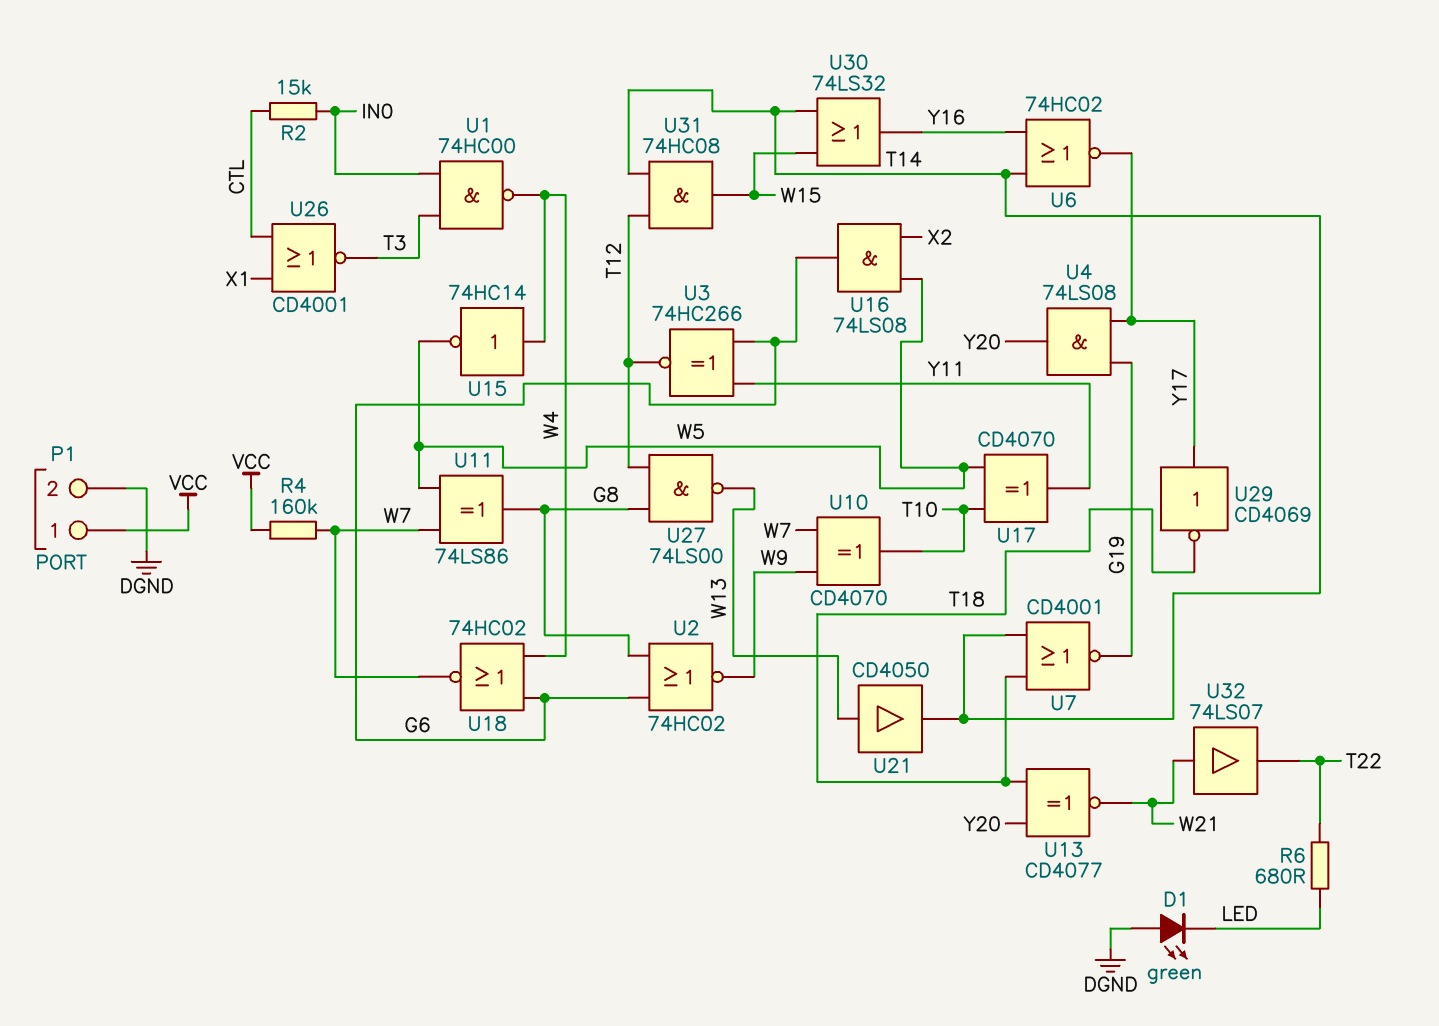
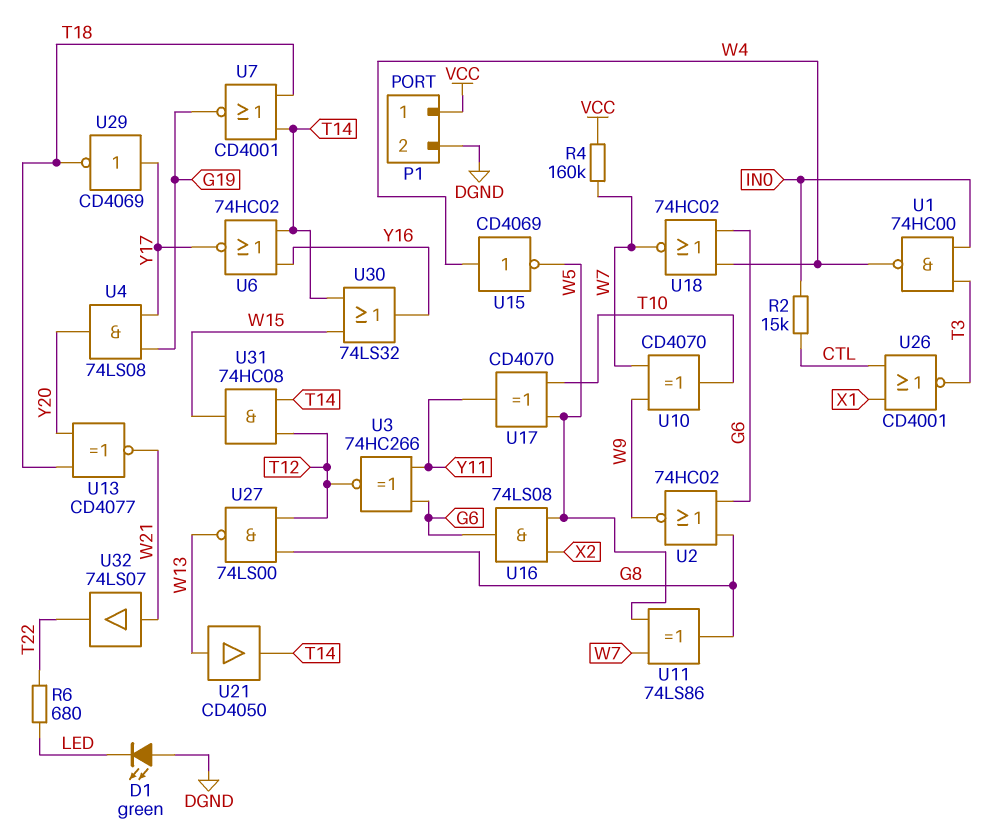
U15: NOT 74HC14 (in W4, out W5) -> NOT CD4069 (in W4, out W5)

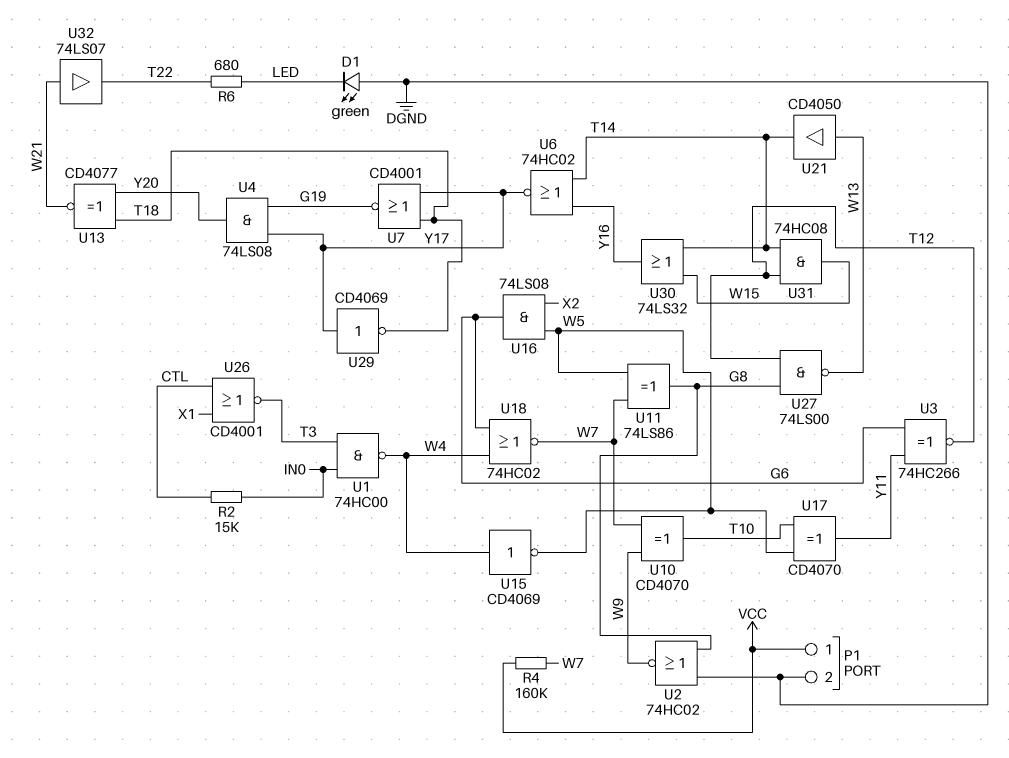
U2: NOR 74HC02 (in G6, in G8, out W9) -> NOR 74HC02 (in DGND, in G8, out W9)
U7: NOR CD4001 (in T14, in T18, out G19) -> NOR CD4001 (in T18, in Y17, out G19)

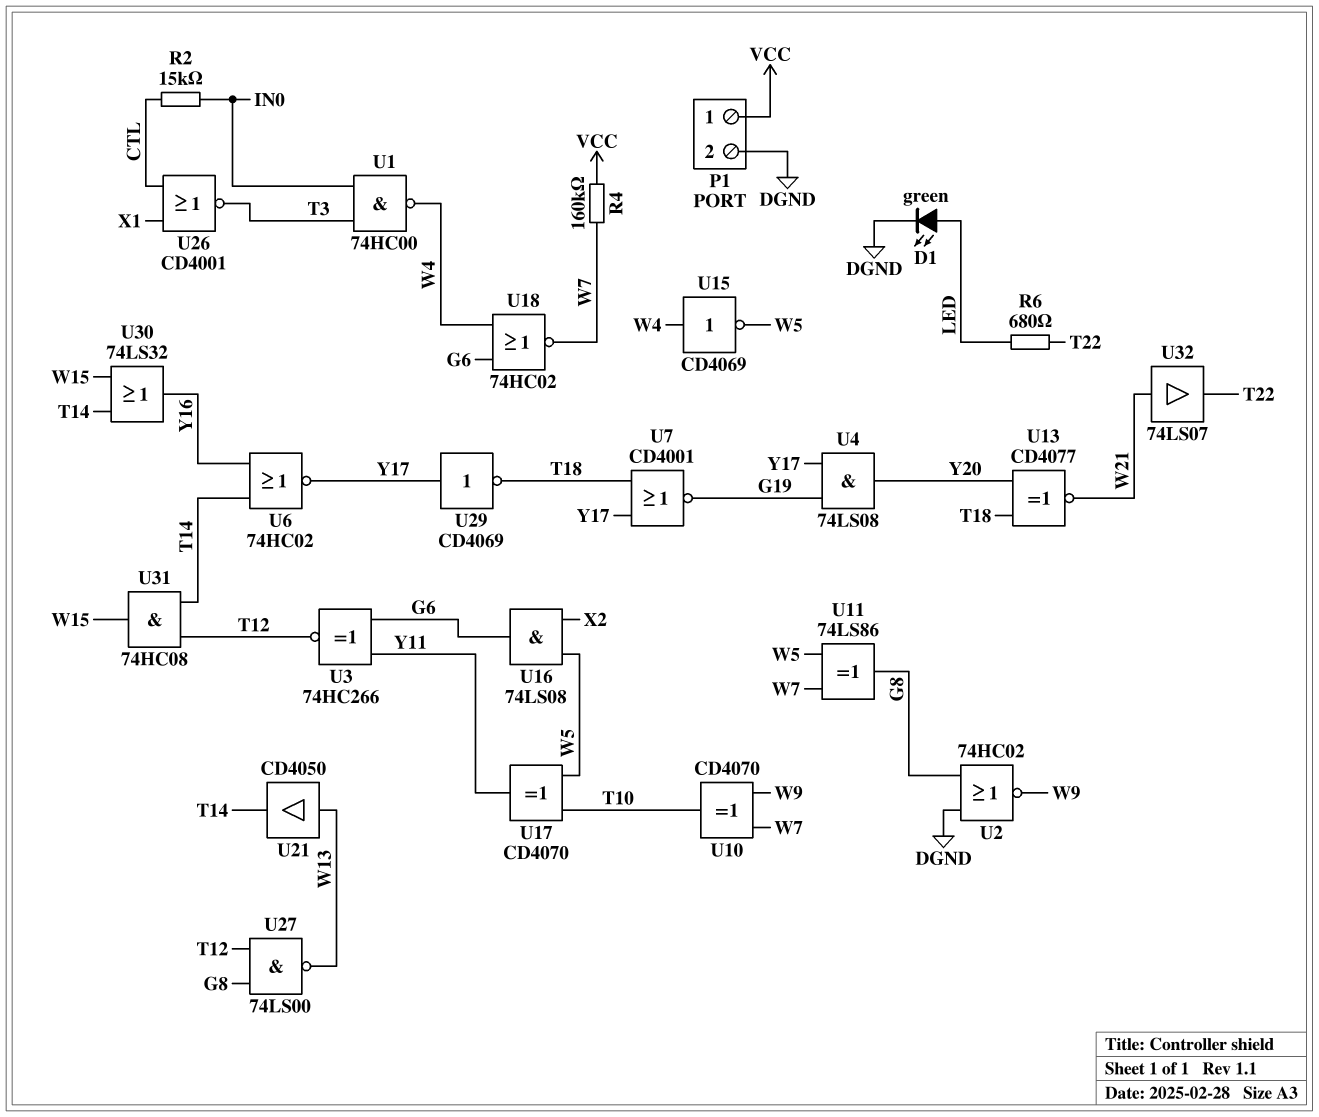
D1: LED green (A DGND, K LED) -> LED green (A LED, K DGND)

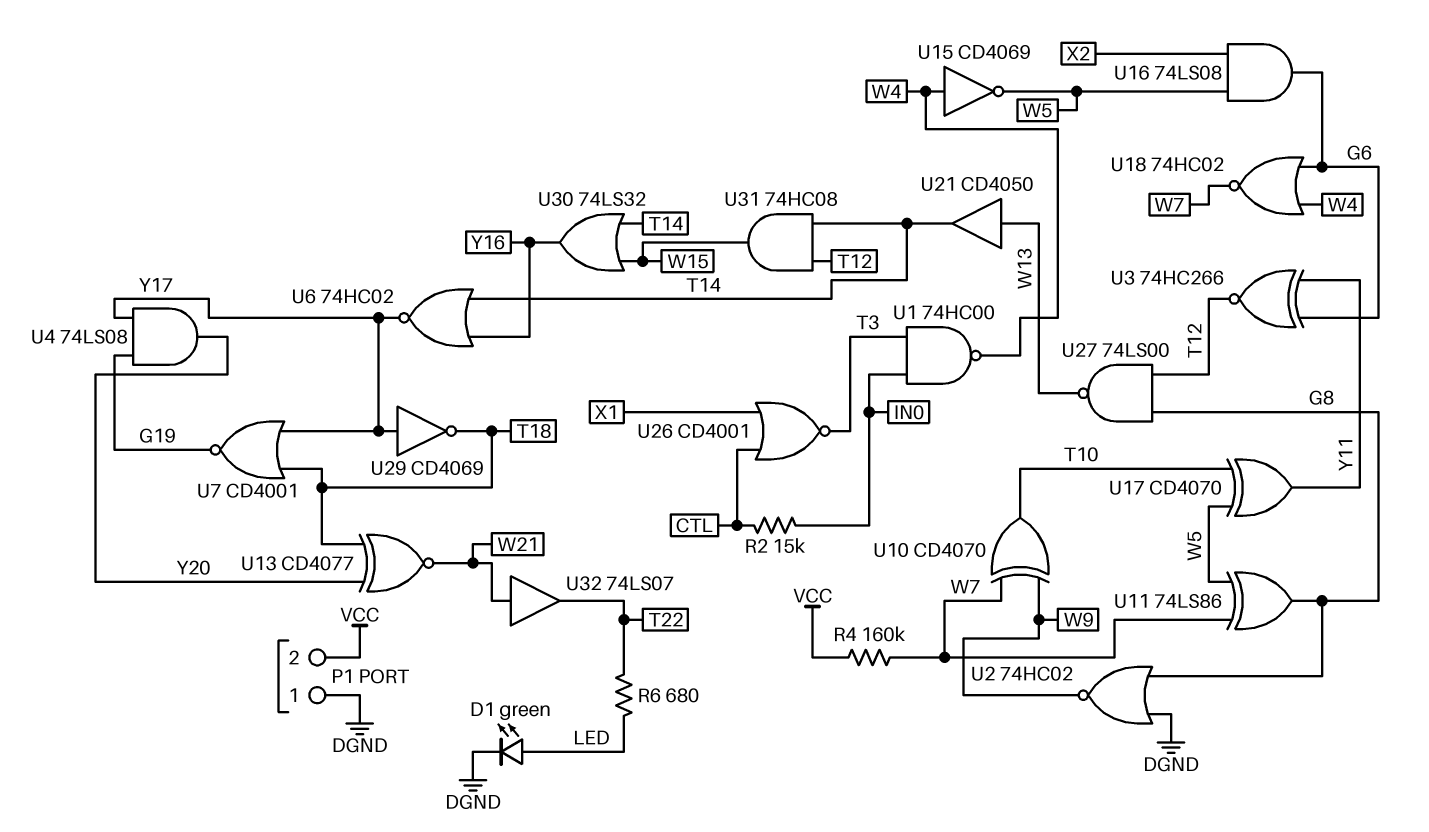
P1 pin 1: VCC -> DGND
P1 pin 2: DGND -> VCC

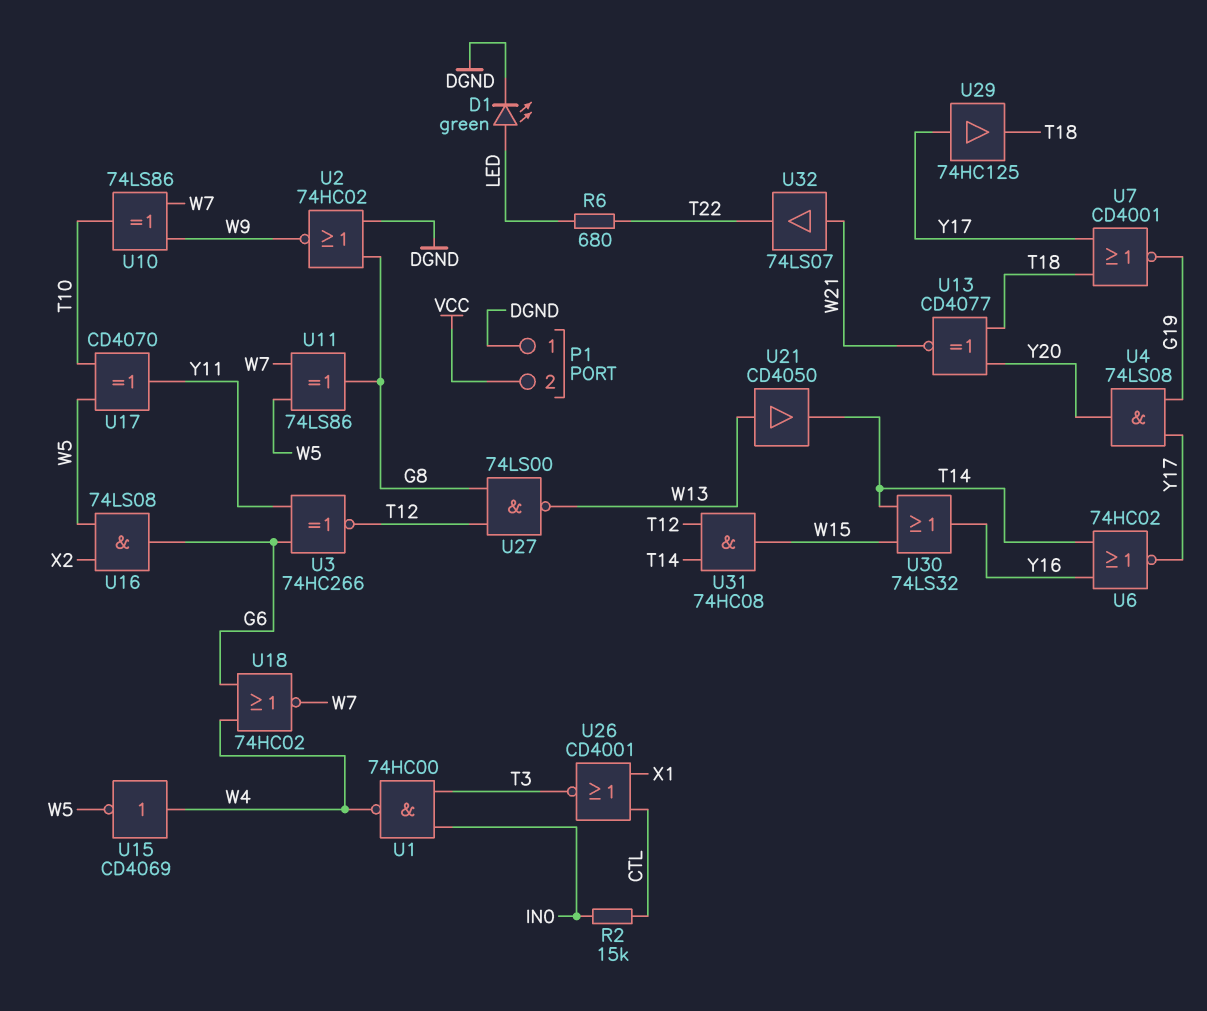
R4: 160k (VCC, W7) -> none
U10: XOR CD4070 (in W7, in W9, out T10) -> XOR 74LS86 (in W7, in W9, out T10)
U29: NOT CD4069 (in Y17, out T18) -> buffer 74HC125 (in Y17, out T18)

